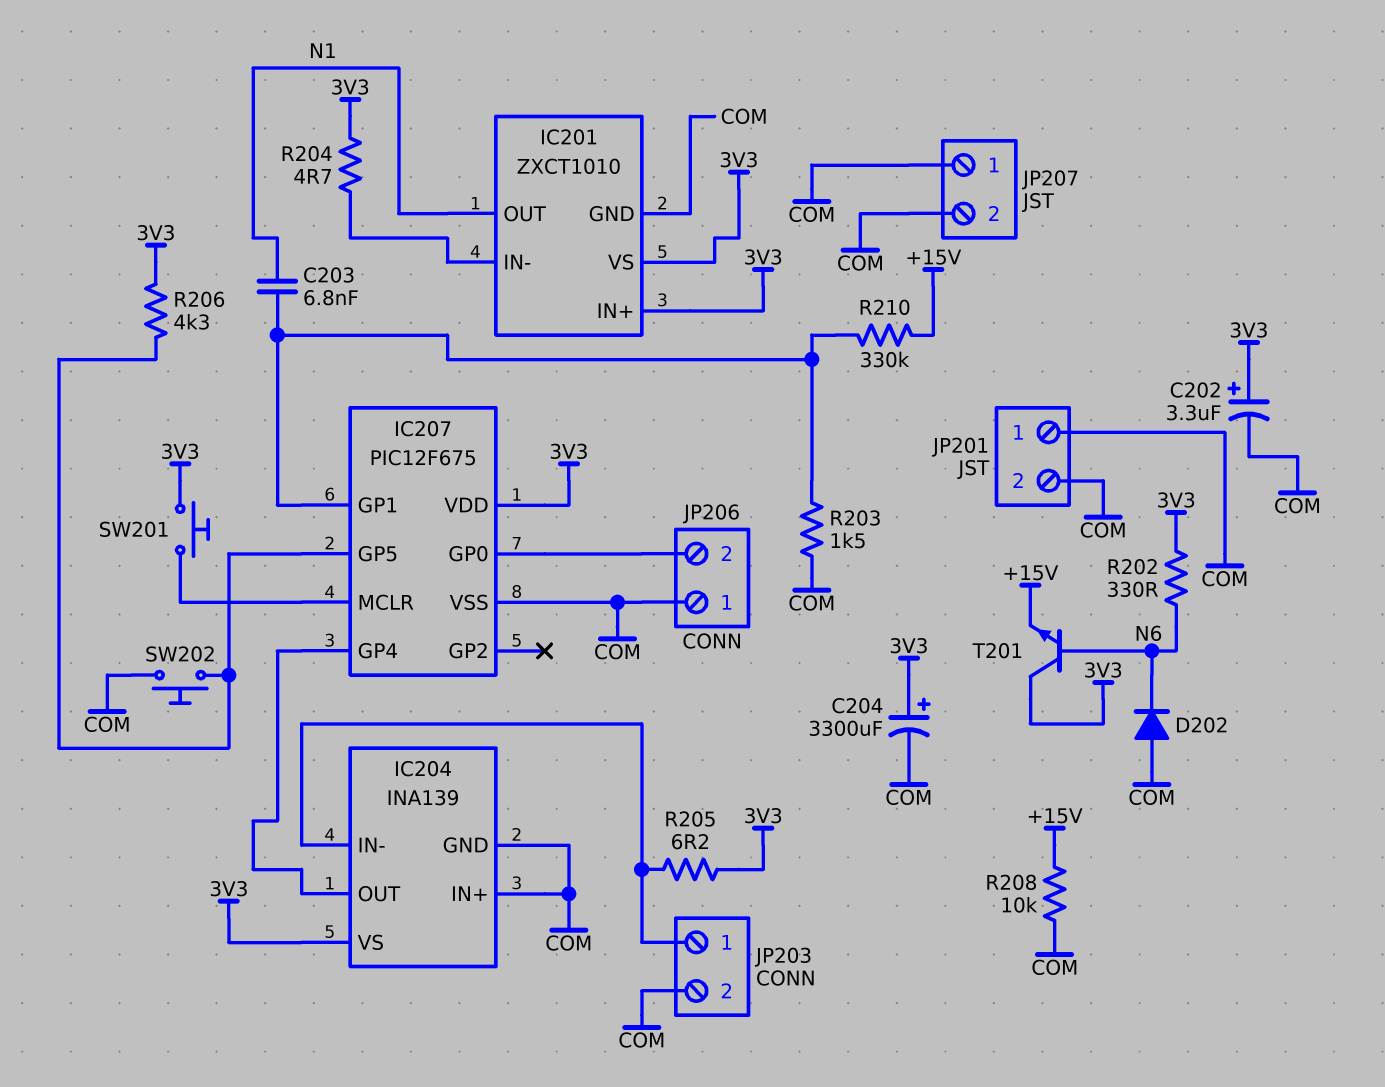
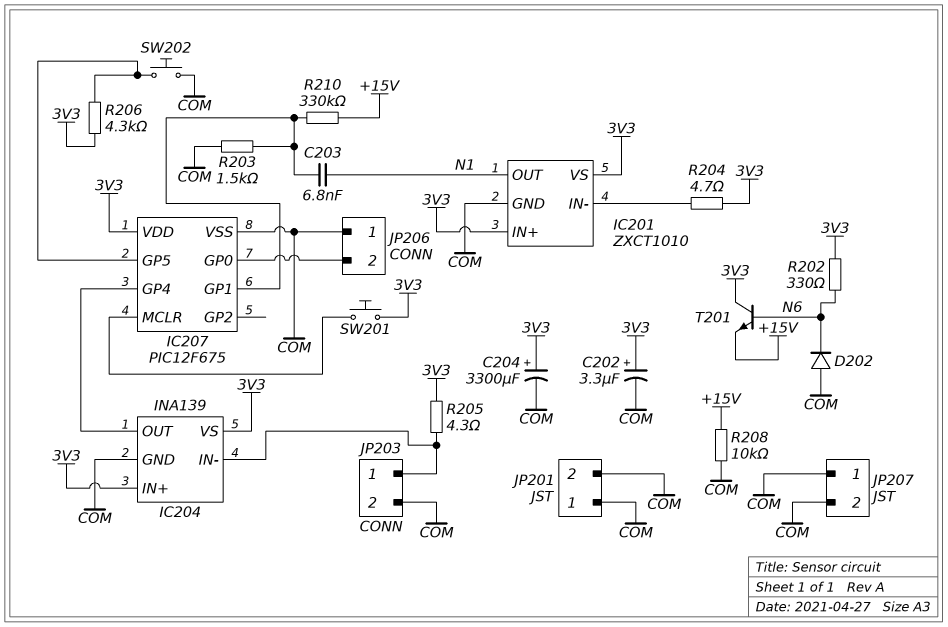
IC204 pin IN+: COM -> 3V3
R205: 6.2 (3V3, IC204/IN-) -> 4.3 (3V3, IC204/IN-)

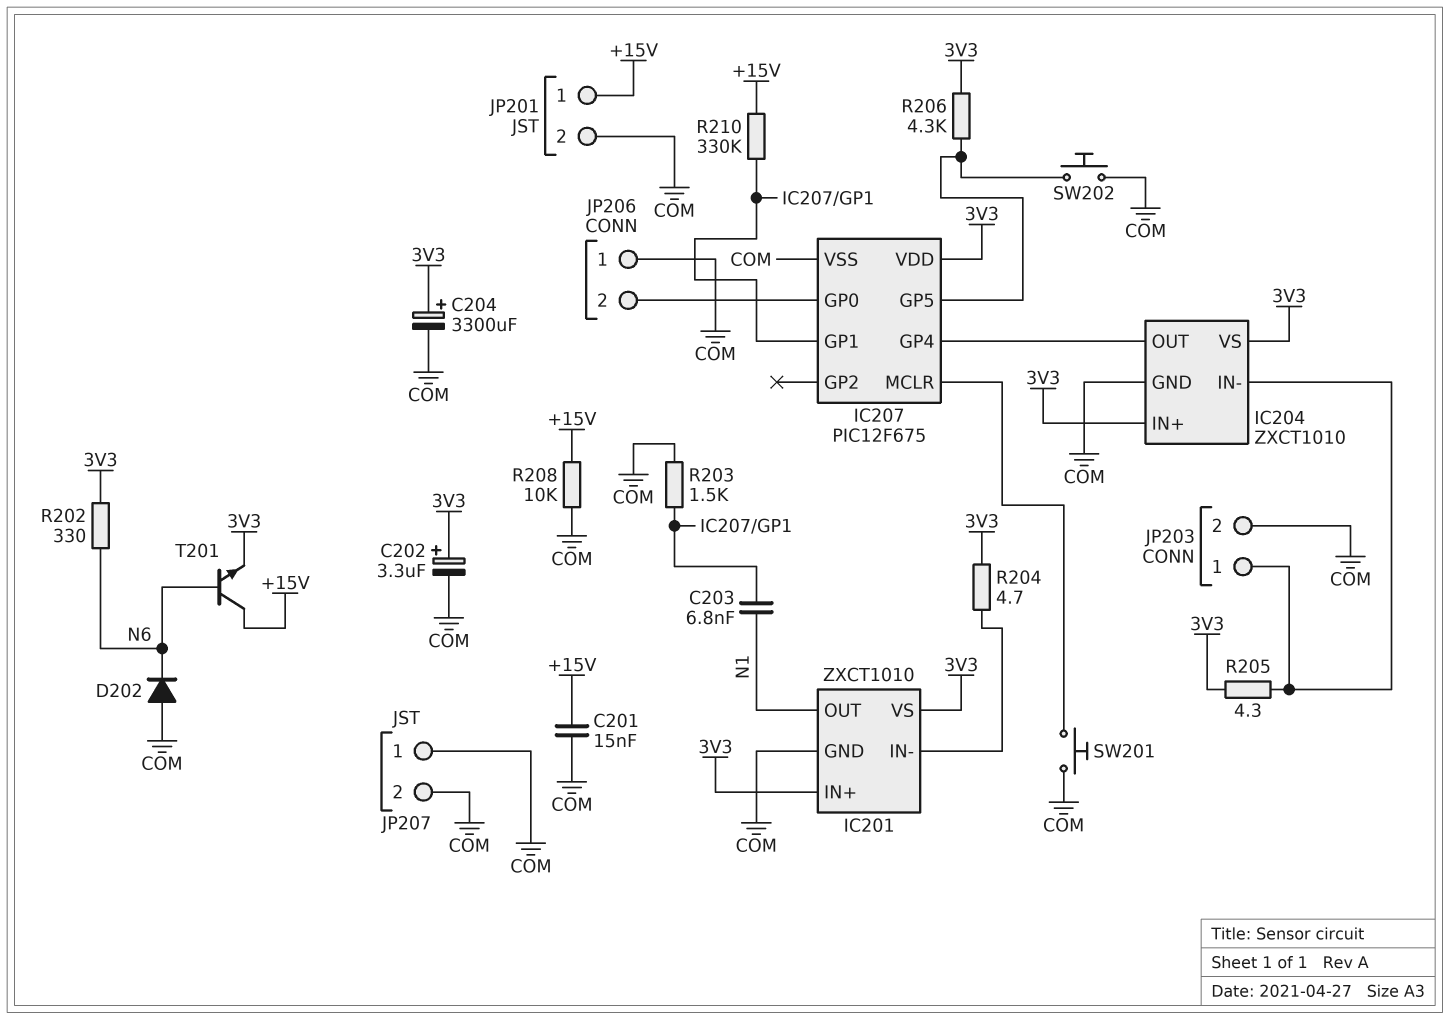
C201: none -> 15nF (+15V, COM)
IC204: INA139 -> ZXCT1010
JP201 pin 1: COM -> +15V
SW201: button (3V3, IC207/MCLR) -> button (COM, IC207/MCLR)
T201: NPN (B N6, C 3V3, E +15V) -> NPN (B N6, C +15V, E 3V3)

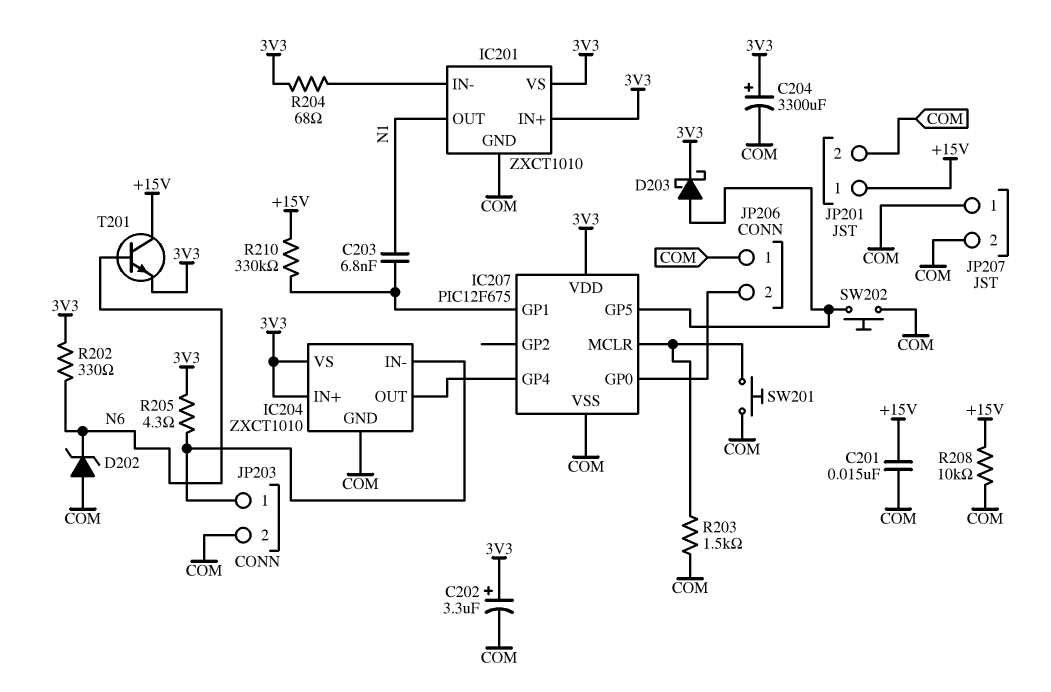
D202: diode (A COM, K N6) -> zener (A COM, K N6)
D203: none -> schottky (A IC207/GP5, K 3V3)
R203: 1.5k (COM, IC207/GP1) -> 1.5k (COM, IC207/MCLR)
R204: 4.7 (3V3, IC201/IN-) -> 68 (3V3, IC201/IN-)
R206: 4.3k (3V3, IC207/GP5) -> none

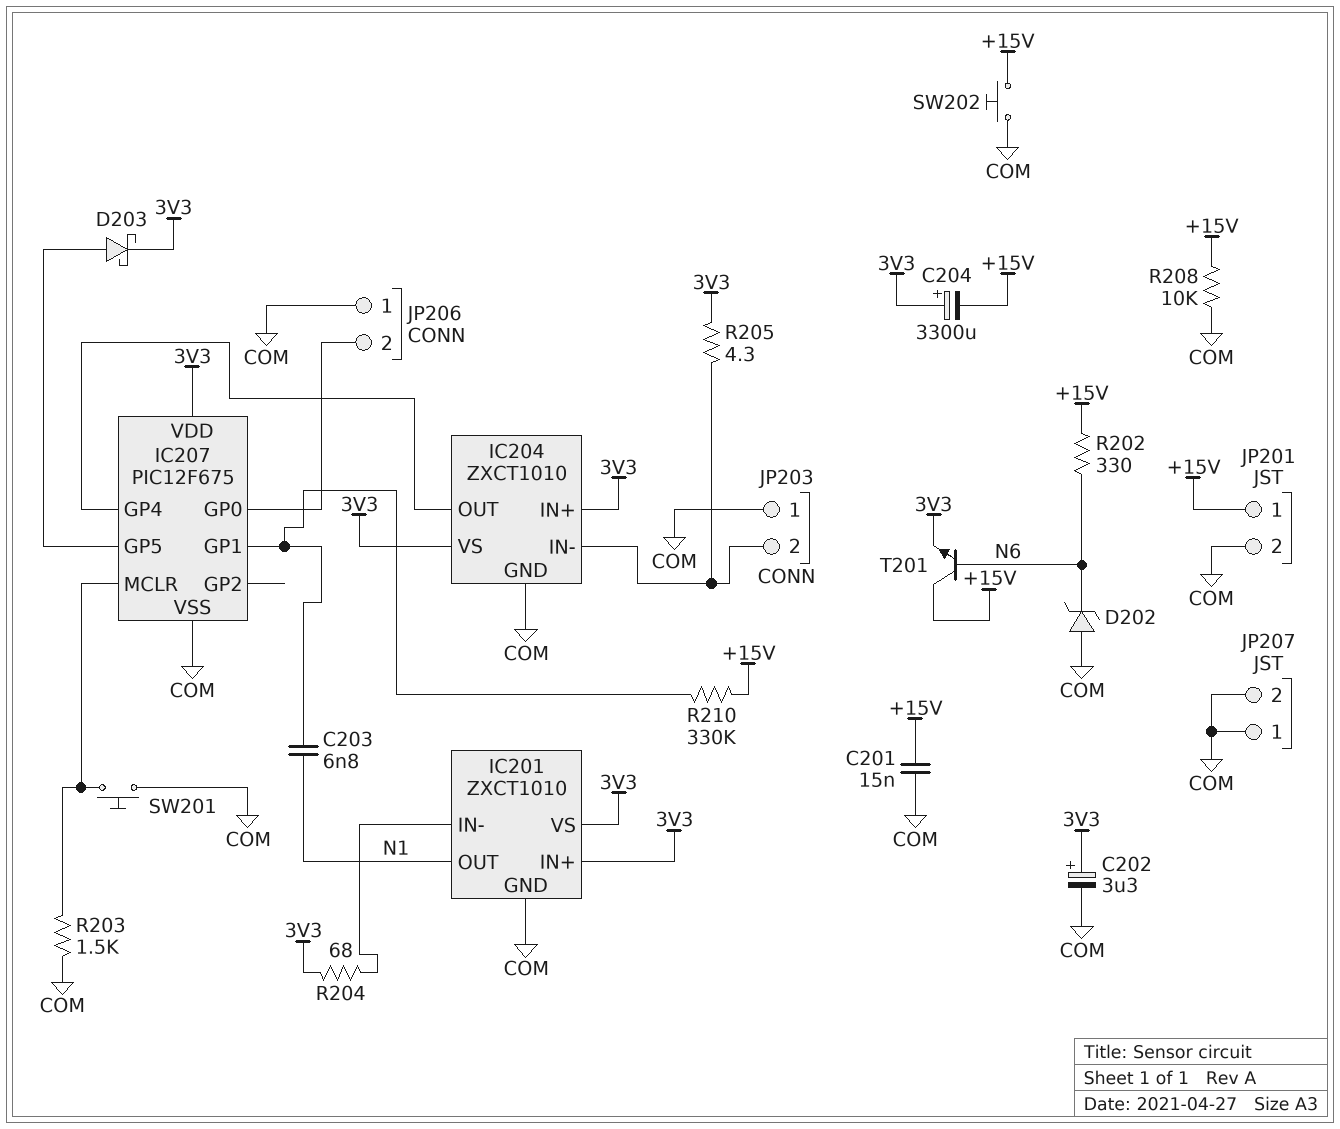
C204: 3300uF (plus 3V3, minus COM) -> 3300uF (plus 3V3, minus +15V)
JP203 pin 1: IC204/IN- -> COM
JP203 pin 2: COM -> IC204/IN-
R202: 330 (3V3, N6) -> 330 (+15V, N6)
SW202: button (COM, IC207/GP5) -> button (+15V, COM)

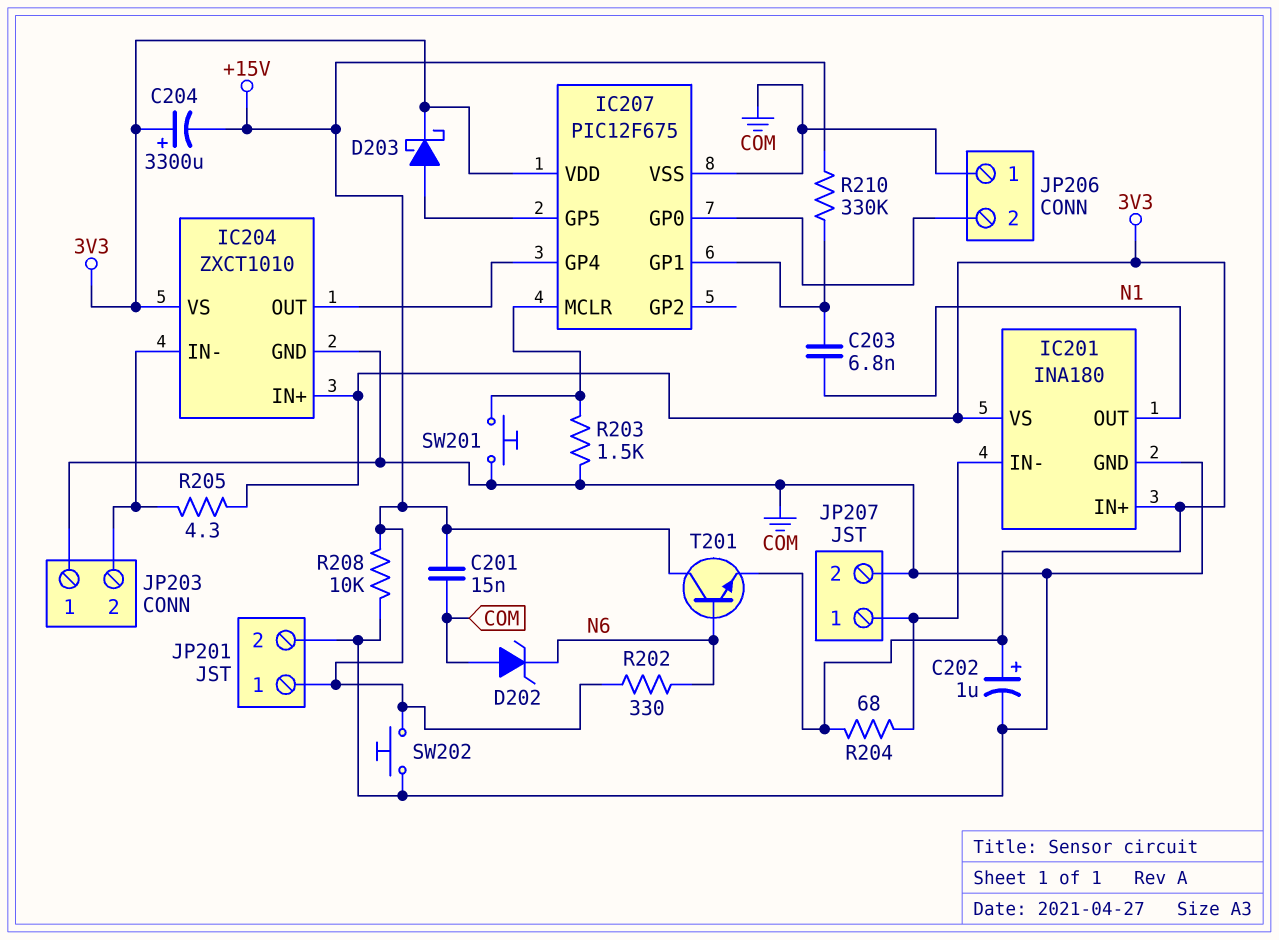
C202: 3.3uF (plus 3V3, minus COM) -> 1uF (plus 3V3, minus COM)
IC201: ZXCT1010 -> INA180
JP207 pin 1: COM -> IC201/IN-

